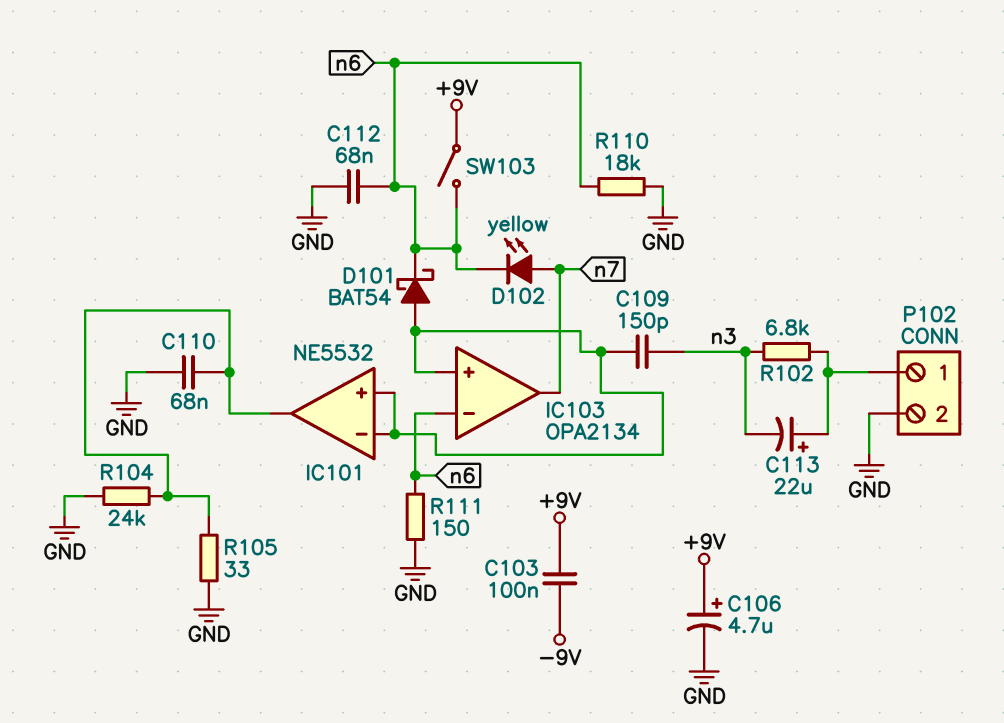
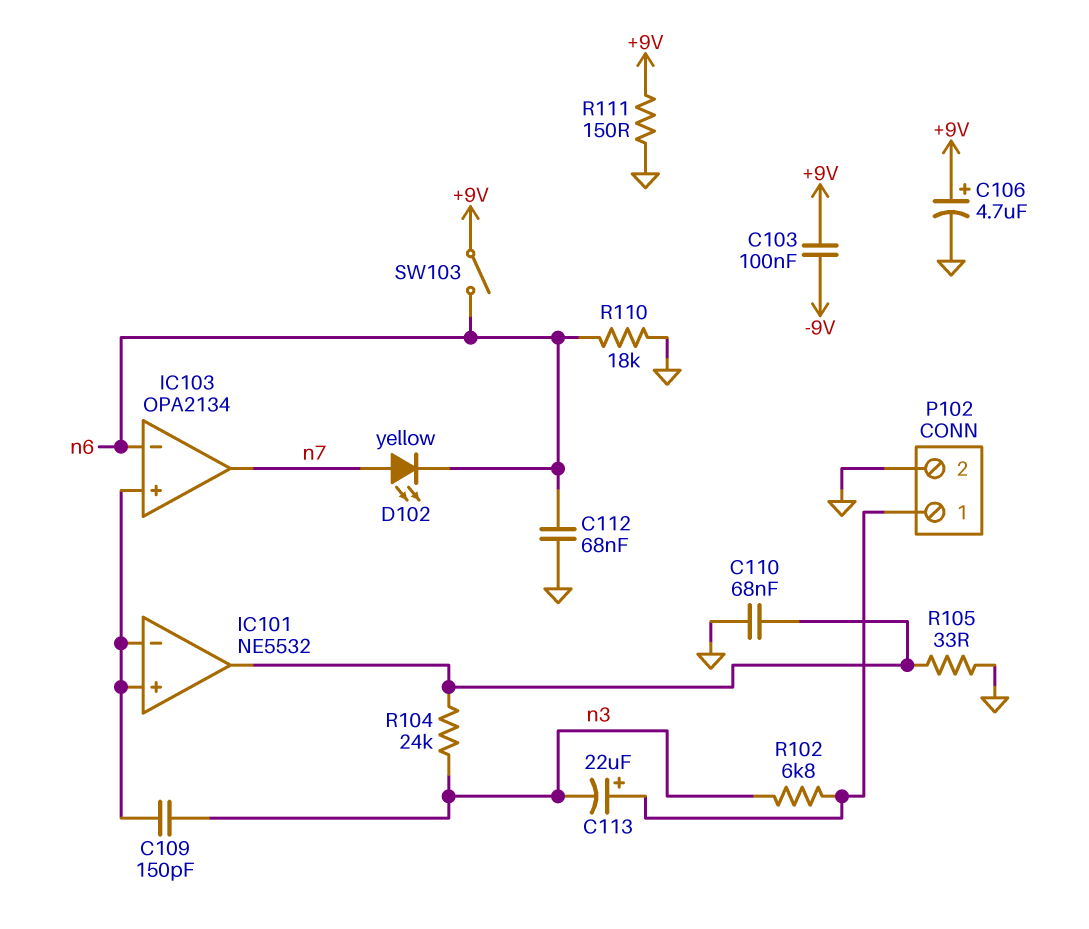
D101: schottky BAT54 (A IC101/in+, K n6) -> none
R104: 24k (GND, IC101/out) -> 24k (IC101/out, n3)
R111: 150 (GND, n6) -> 150 (+9V, GND)

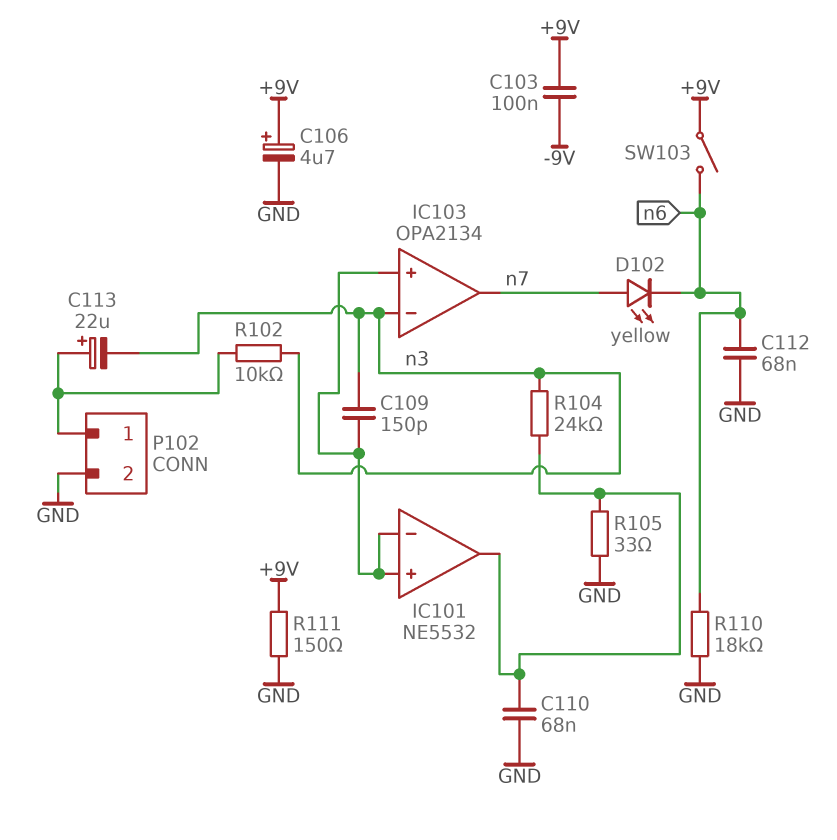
IC103 pin in-: n6 -> n3
R102: 6.8k (P102/1, n3) -> 10k (P102/1, n3)

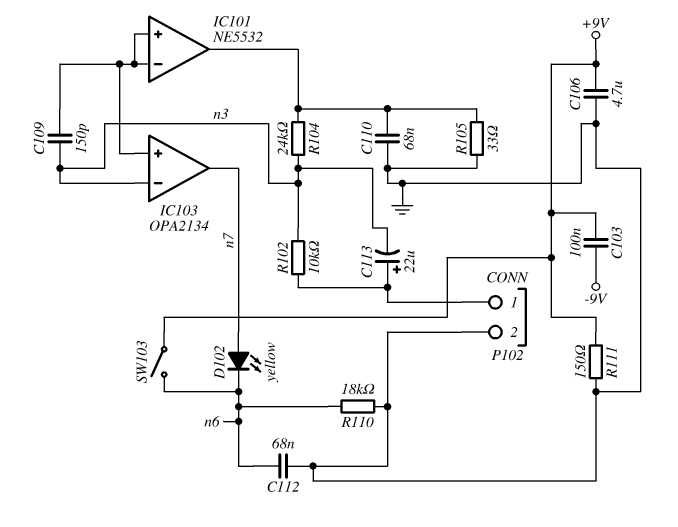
C106: 4.7uF (plus +9V, minus GND) -> 4.7uF (+9V, GND)

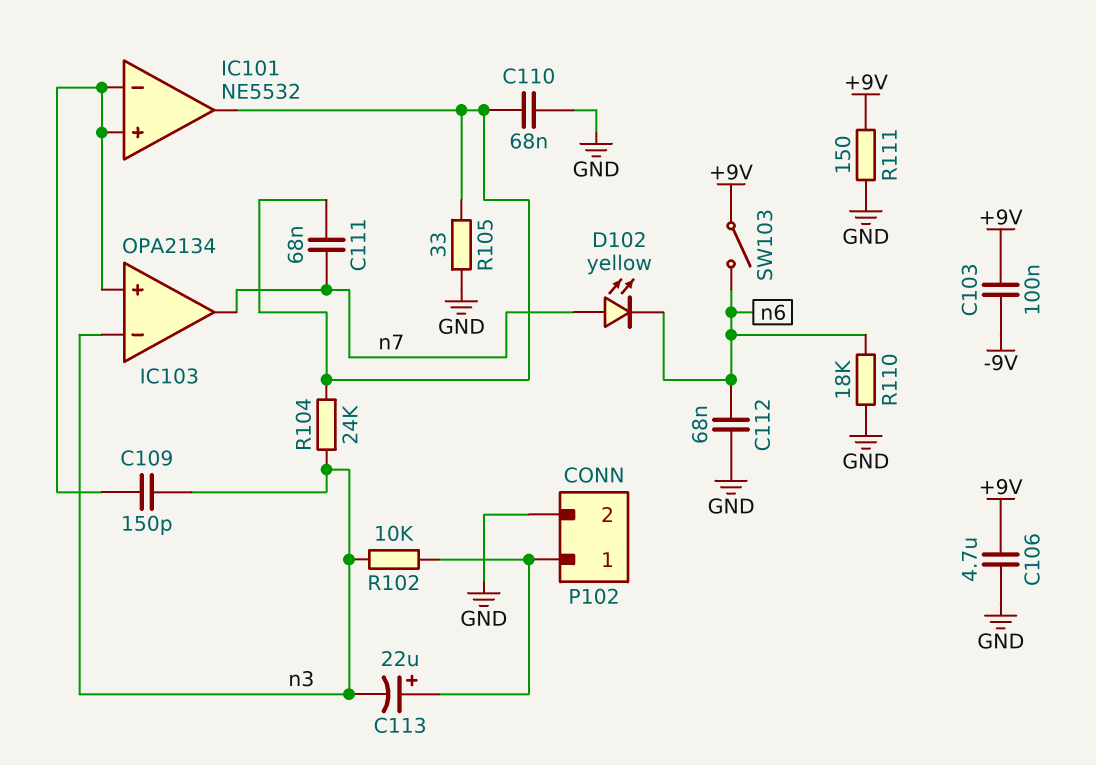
C111: none -> 68nF (IC101/out, n7)

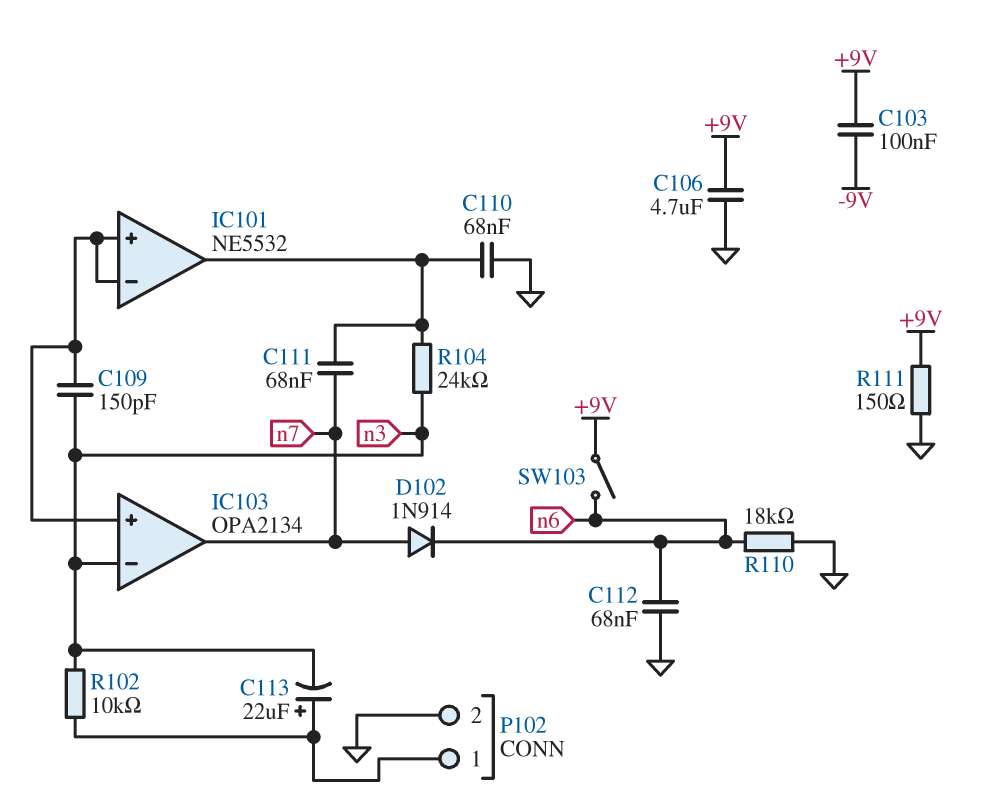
D102: LED yellow (A n7, K n6) -> diode 1N914 (A n7, K n6)
R105: 33 (GND, IC101/out) -> none

